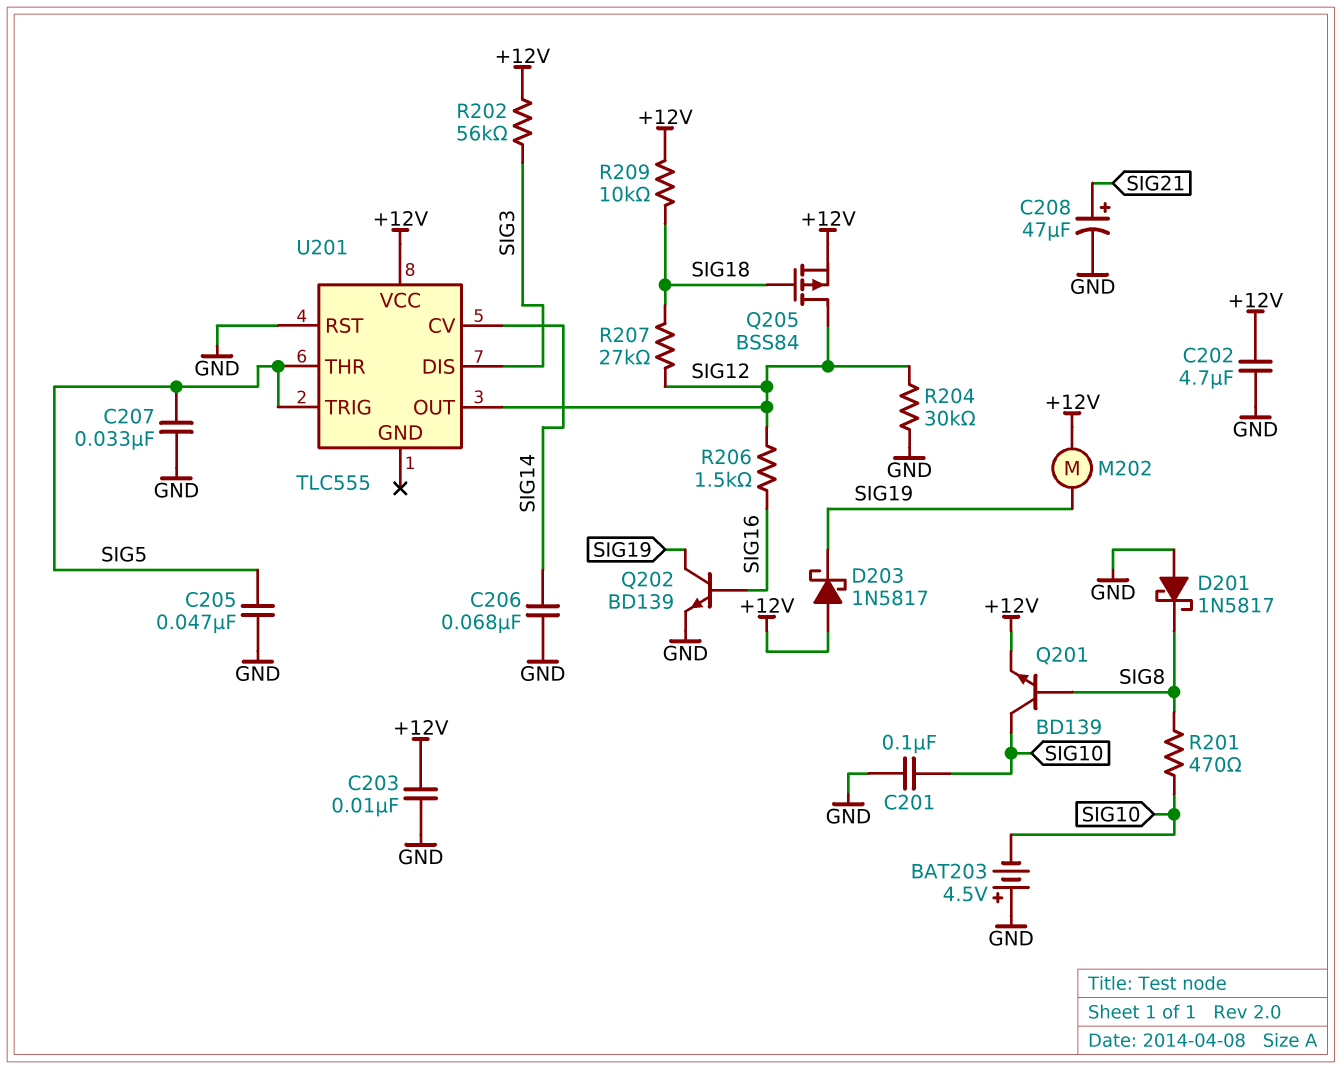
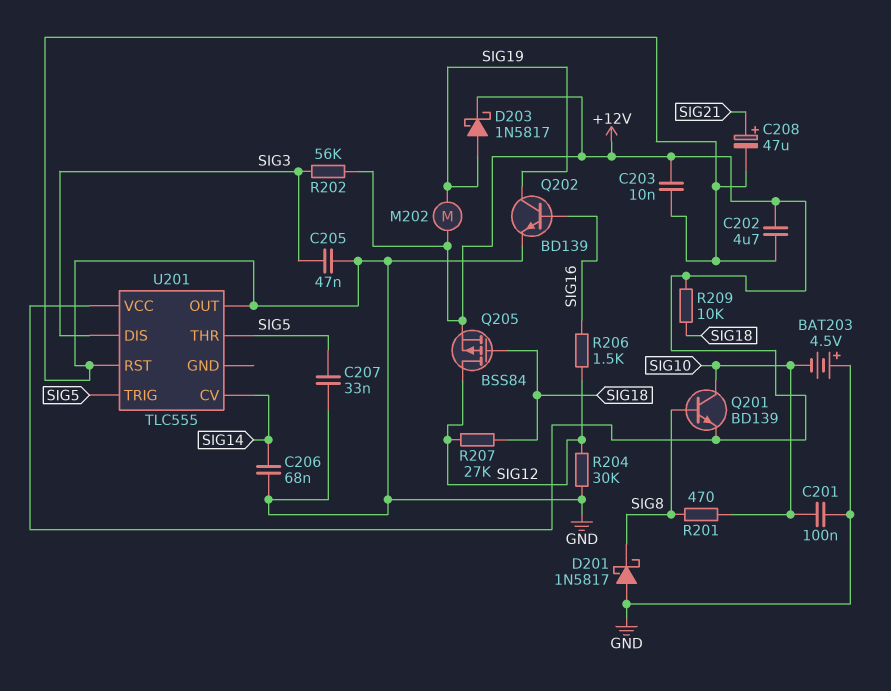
C205: 47nF (GND, SIG5) -> 47nF (GND, SIG3)
D203: schottky 1N5817 (A +12V, K SIG19) -> schottky 1N5817 (A SIG19, K +12V)
U201 pin OUT: SIG12 -> GND

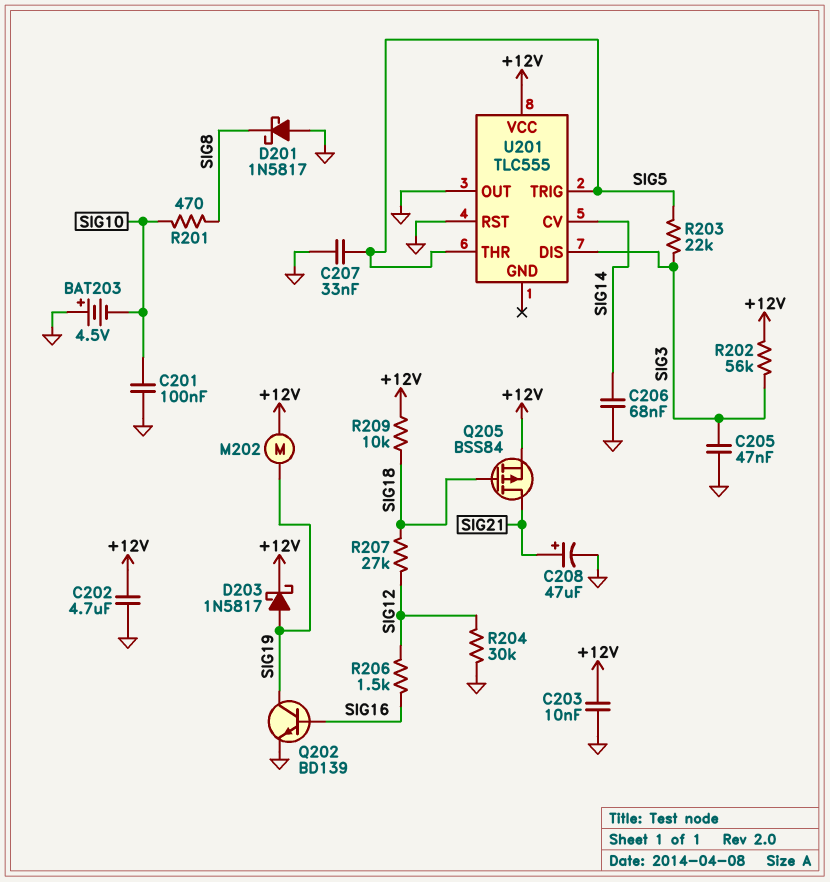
Q201: NPN BD139 (B SIG8, C SIG10, E +12V) -> none
Q205: PMOS BSS84 (G SIG18, D SIG12, S +12V) -> PMOS BSS84 (G SIG18, D SIG21, S +12V)
R203: none -> 22k (SIG3, SIG5)

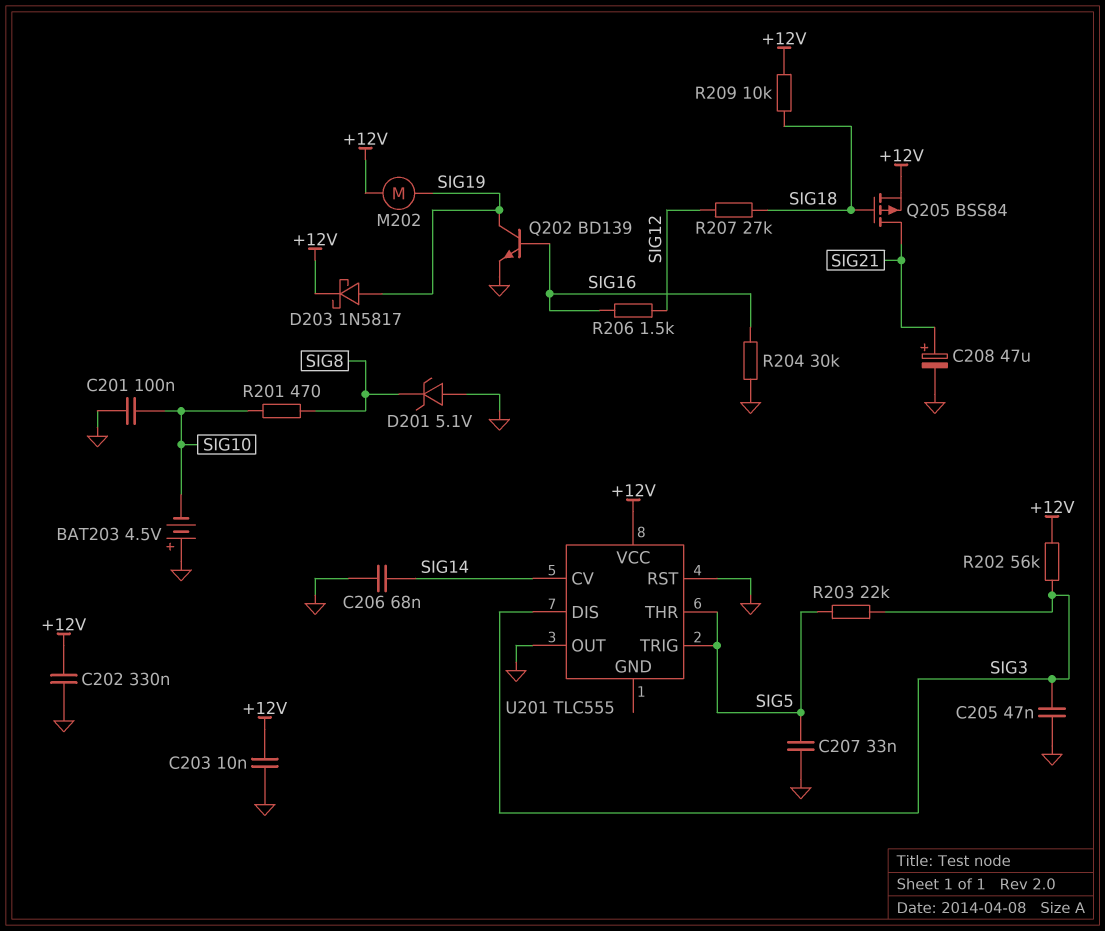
C202: 4.7uF (+12V, GND) -> 330nF (+12V, GND)
D201: schottky 1N5817 (A GND, K SIG8) -> zener 5.1V (A GND, K SIG8)
R204: 30k (GND, SIG12) -> 30k (GND, SIG16)

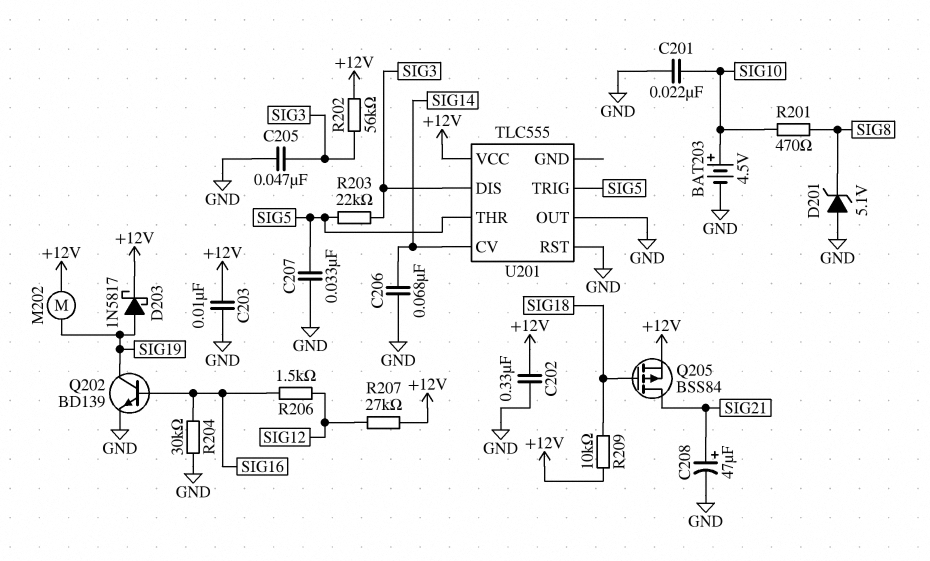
BAT203: 4.5V (plus GND, minus SIG10) -> 4.5V (plus SIG10, minus GND)
C201: 100nF (GND, SIG10) -> 22nF (GND, SIG10)
R207: 27k (SIG12, SIG18) -> 27k (+12V, SIG12)

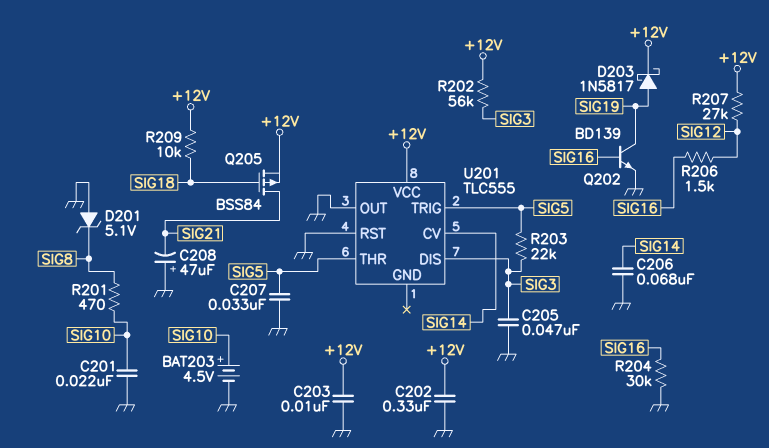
C208: 47uF (plus SIG21, minus GND) -> 47uF (plus GND, minus SIG21)
M202: motor (+12V, SIG19) -> none

